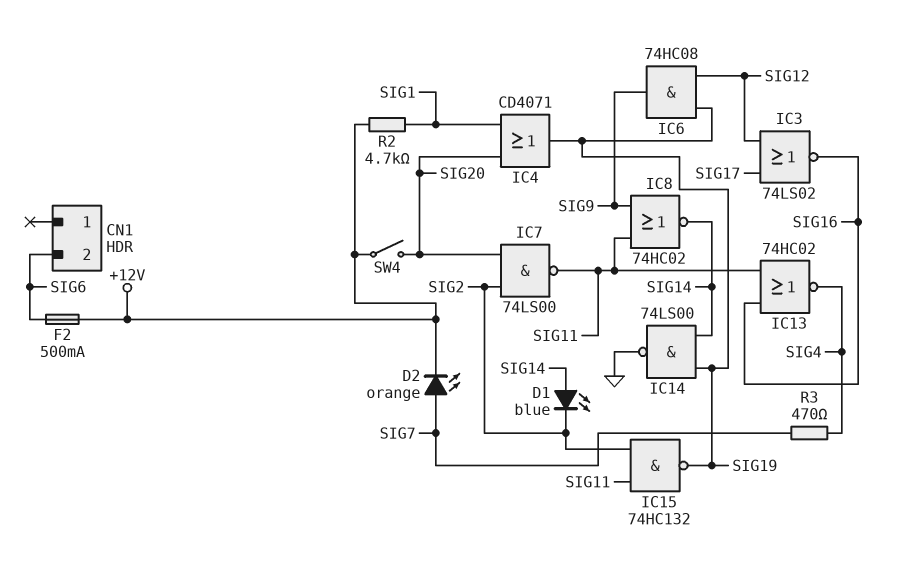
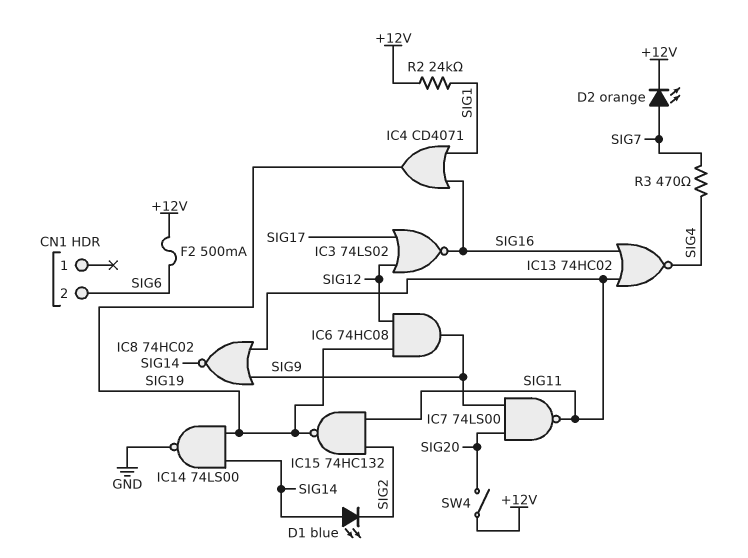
IC4: OR CD4071 (in SIG1, in SIG20, out SIG19) -> OR CD4071 (in SIG1, in SIG16, out SIG19)
IC7: NAND 74LS00 (in SIG2, in SIG20, out SIG11) -> NAND 74LS00 (in SIG9, in SIG20, out SIG11)
R2: 4.7k (+12V, SIG1) -> 24k (+12V, SIG1)

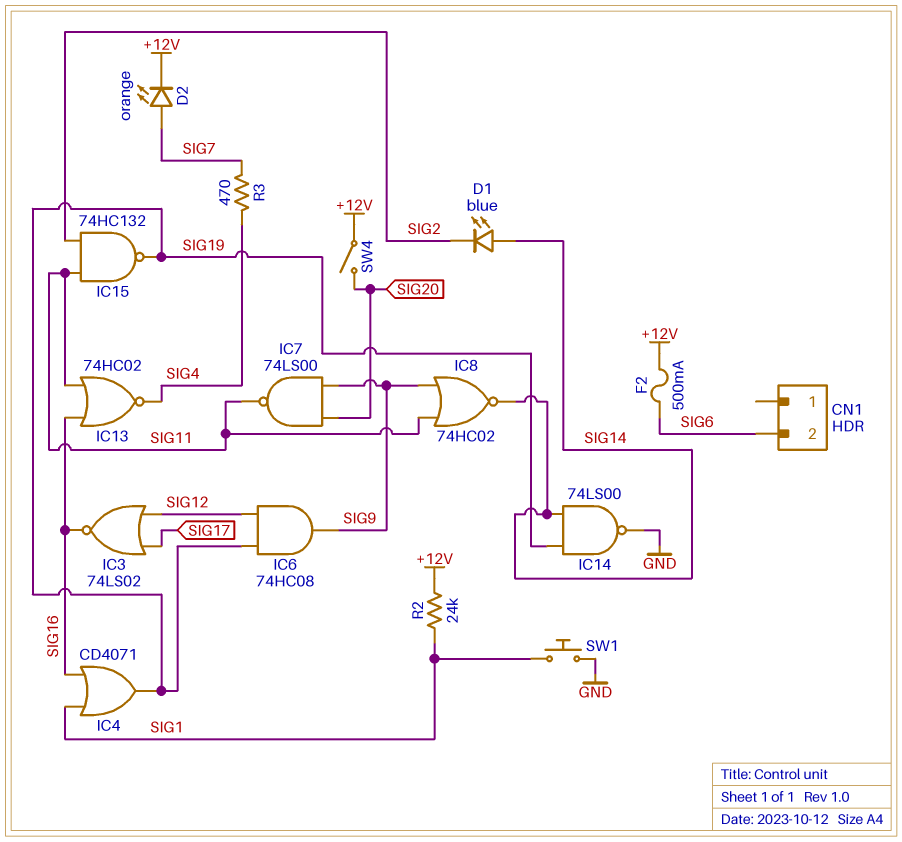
SW1: none -> button (GND, SIG1)

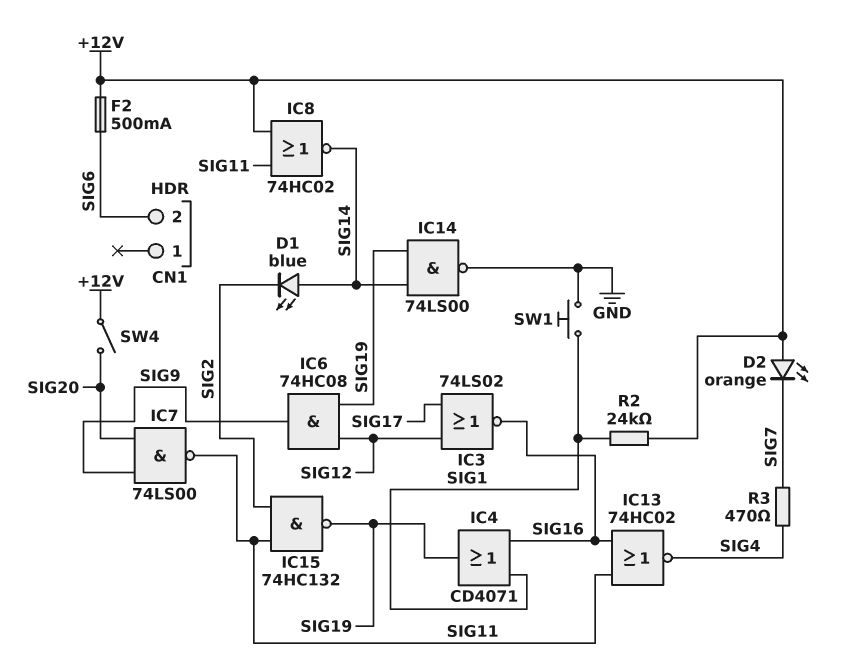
D2: LED orange (A SIG7, K +12V) -> LED orange (A +12V, K SIG7)
IC8: NOR 74HC02 (in SIG9, in SIG11, out SIG14) -> NOR 74HC02 (in +12V, in SIG11, out SIG14)

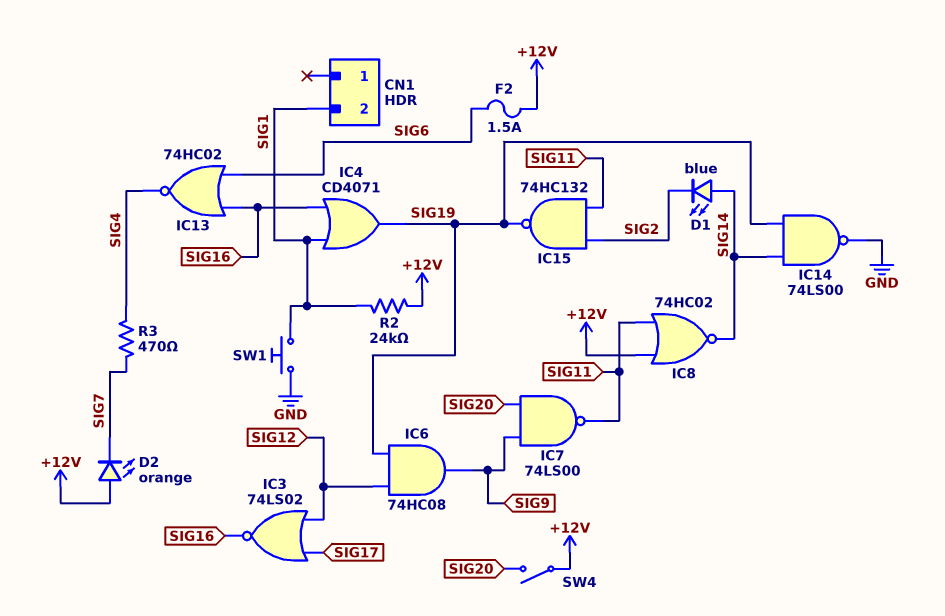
CN1 pin 2: SIG6 -> SIG1
F2: 500mA (+12V, SIG6) -> 1.5A (+12V, SIG6)
IC13: NOR 74HC02 (in SIG11, in SIG16, out SIG4) -> NOR 74HC02 (in SIG6, in SIG16, out SIG4)

